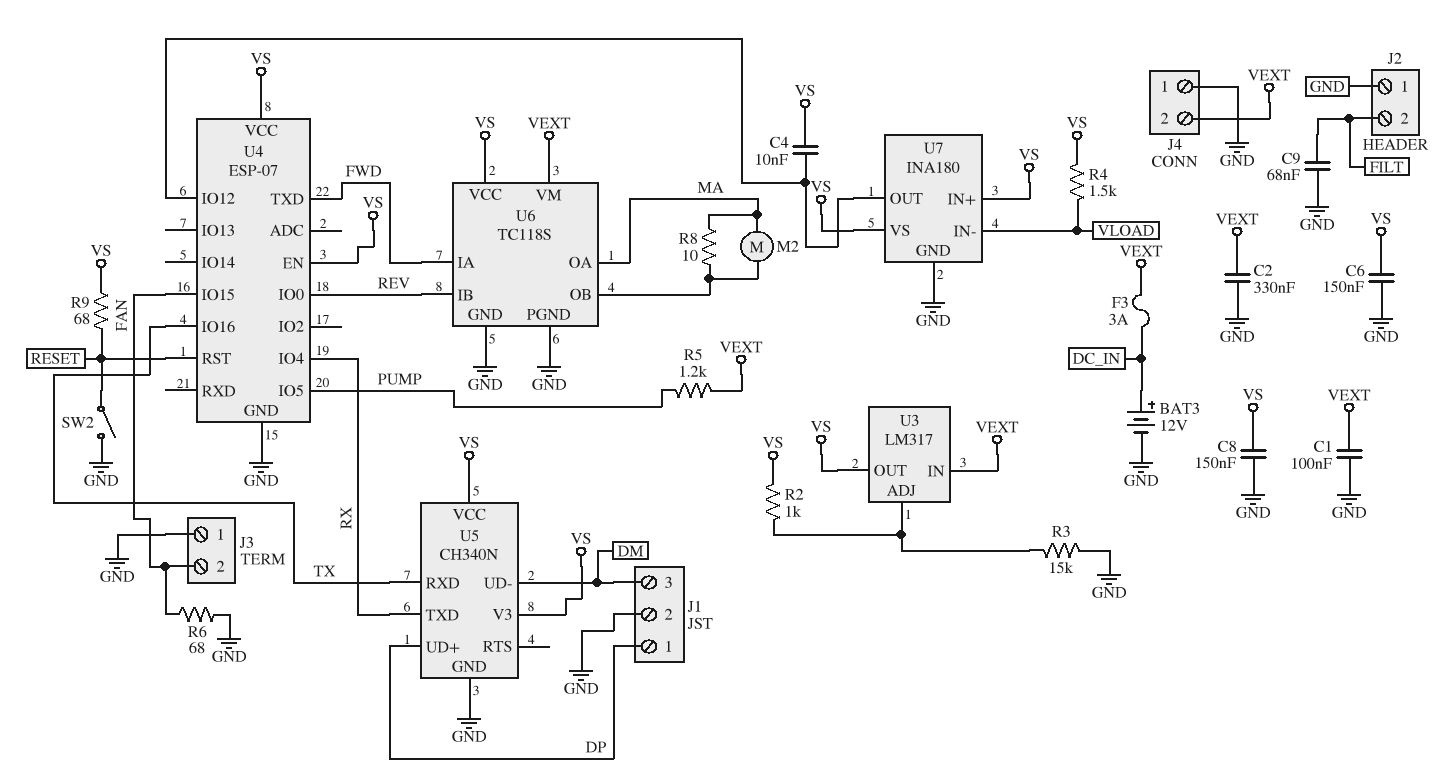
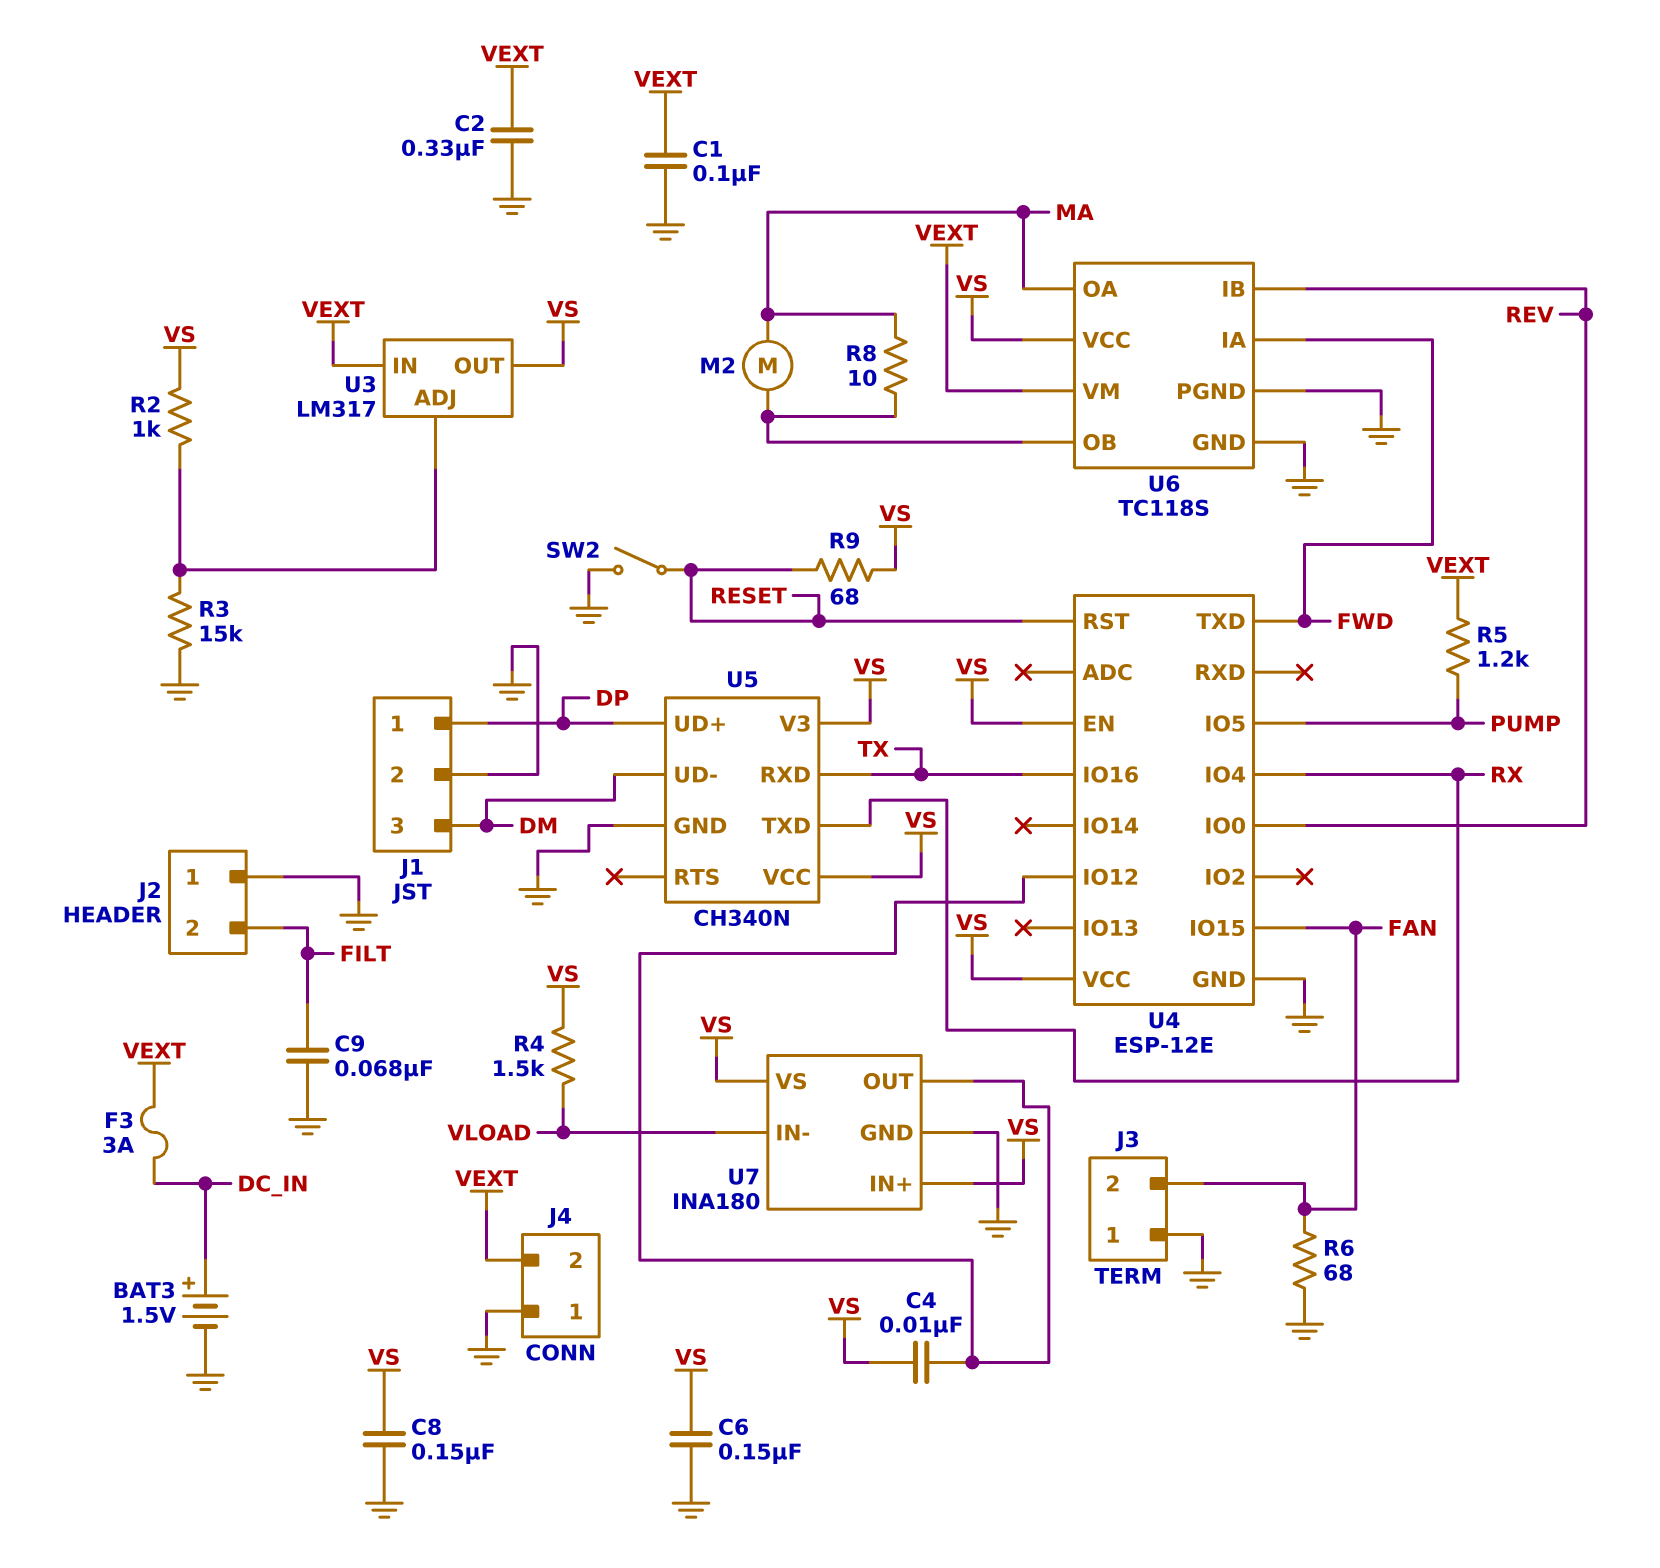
BAT3: 12V (plus DC_IN, minus GND) -> 1.5V (plus DC_IN, minus GND)
U4: ESP-07 -> ESP-12E

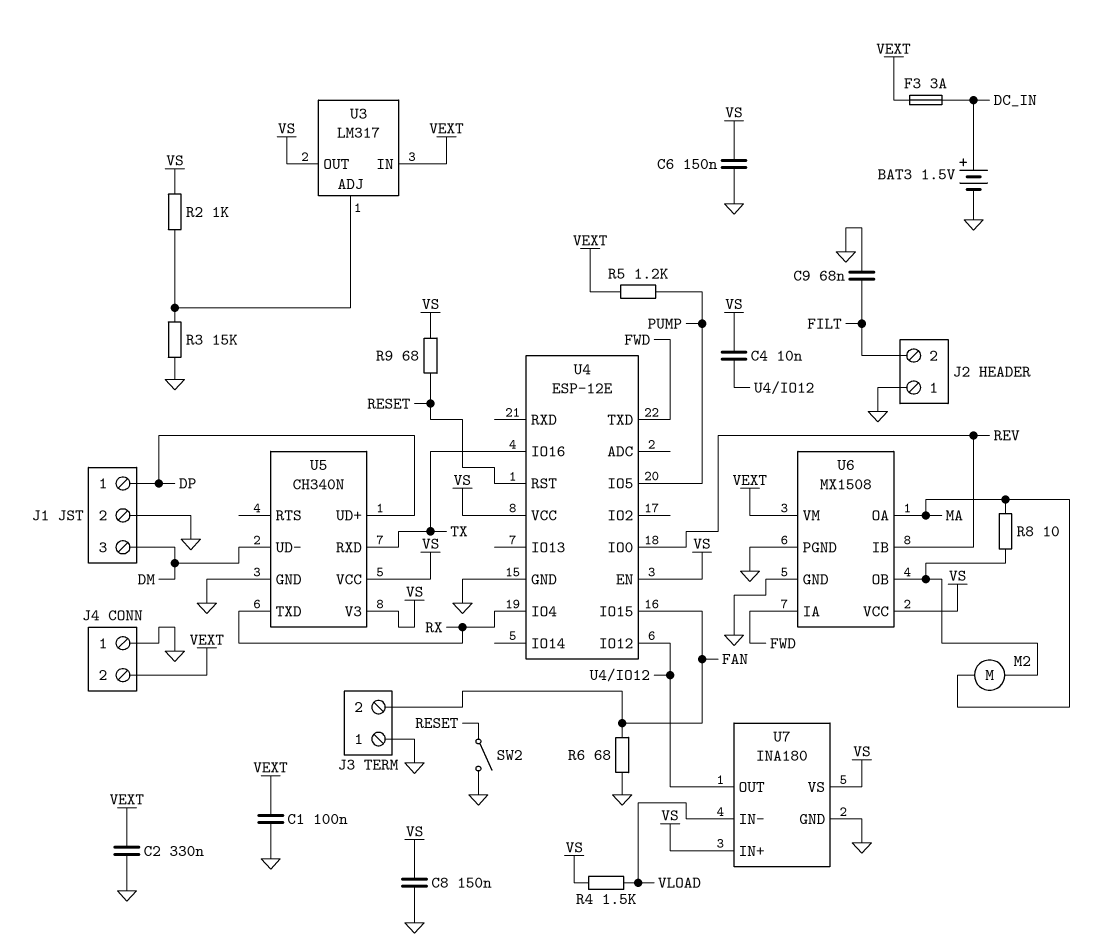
U6: TC118S -> MX1508

